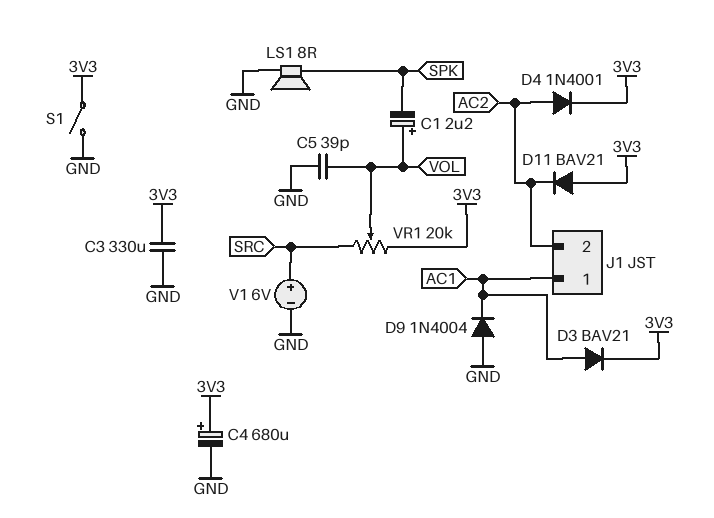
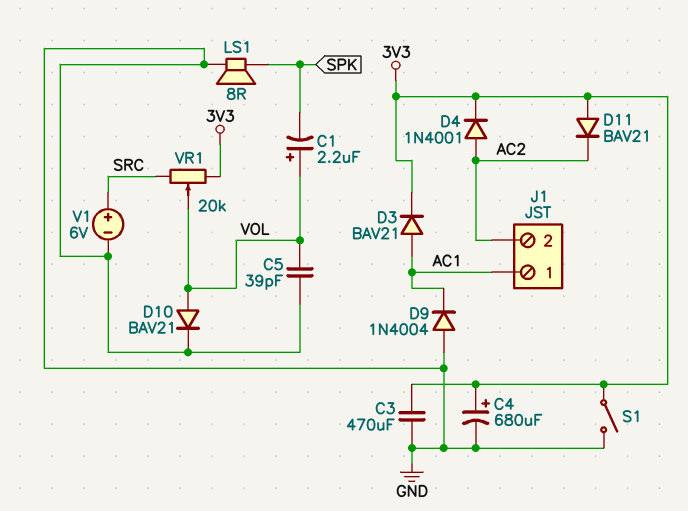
C3: 330uF (3V3, GND) -> 470uF (3V3, GND)
D10: none -> diode BAV21 (A VOL, K GND)

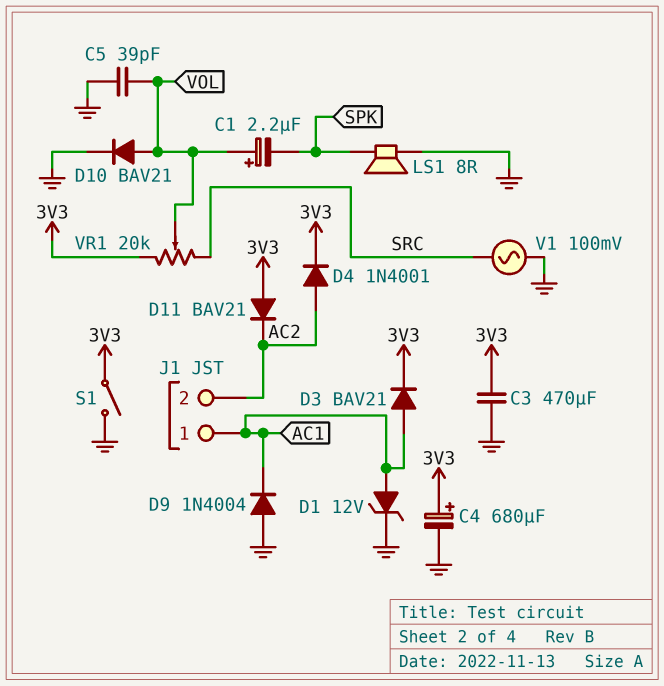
D1: none -> zener 12V (A AC1, K GND)
V1: 6V (plus SRC, minus GND) -> AC 100mV (GND, SRC)

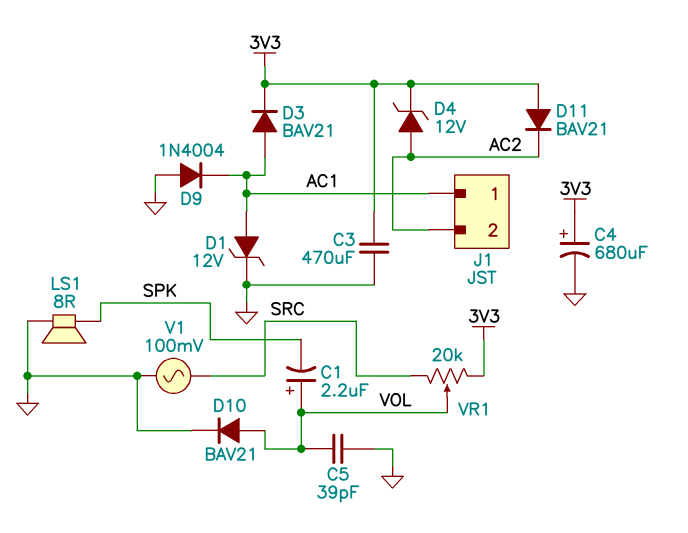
D4: diode 1N4001 (A AC2, K 3V3) -> zener 12V (A AC2, K 3V3)
S1: switch (3V3, GND) -> none

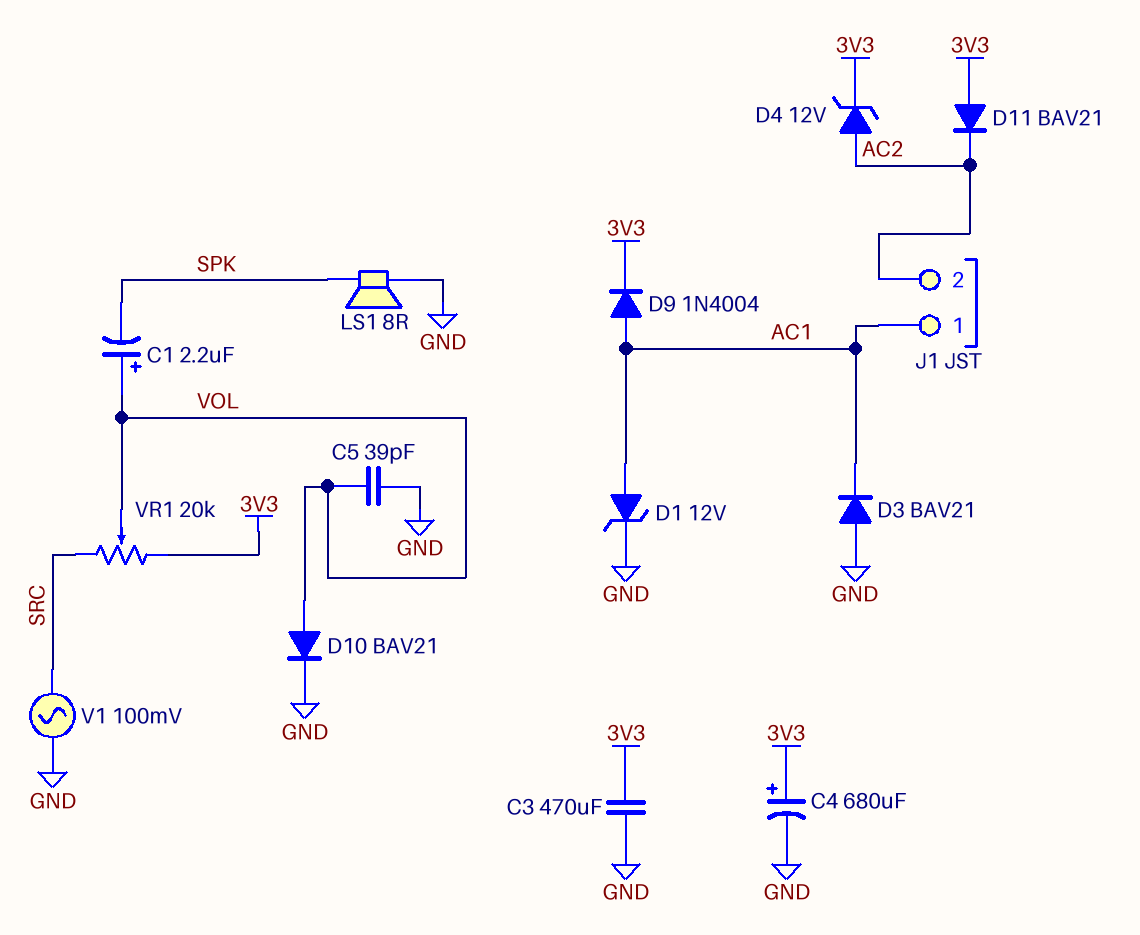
D3: diode BAV21 (A AC1, K 3V3) -> diode BAV21 (A GND, K AC1)
D9: diode 1N4004 (A GND, K AC1) -> diode 1N4004 (A AC1, K 3V3)

